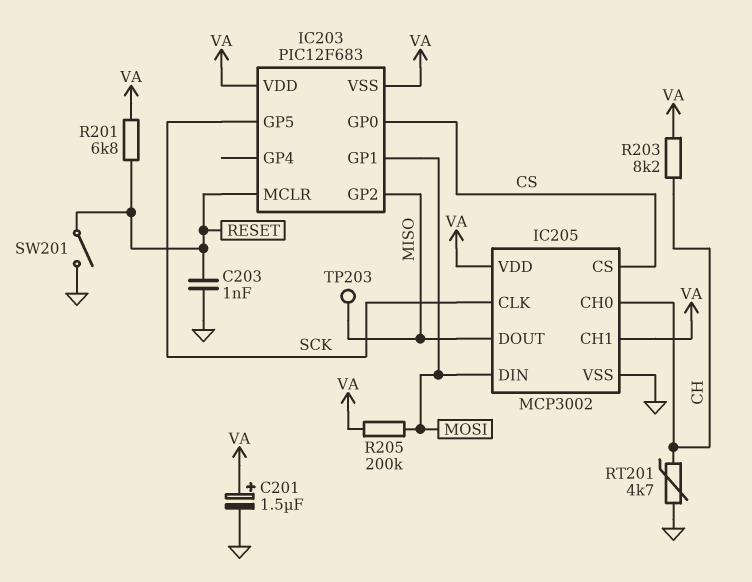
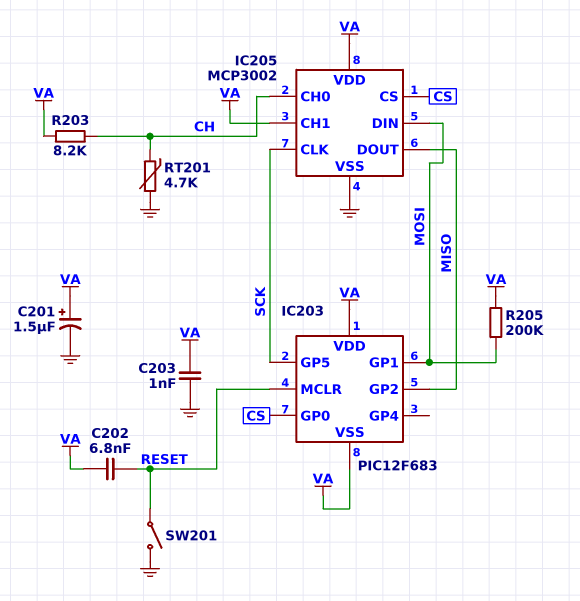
C202: none -> 6.8nF (RESET, VA)
C203: 1nF (GND, RESET) -> 1nF (GND, VA)
R201: 6.8k (RESET, VA) -> none
TP203: test point (MISO) -> none

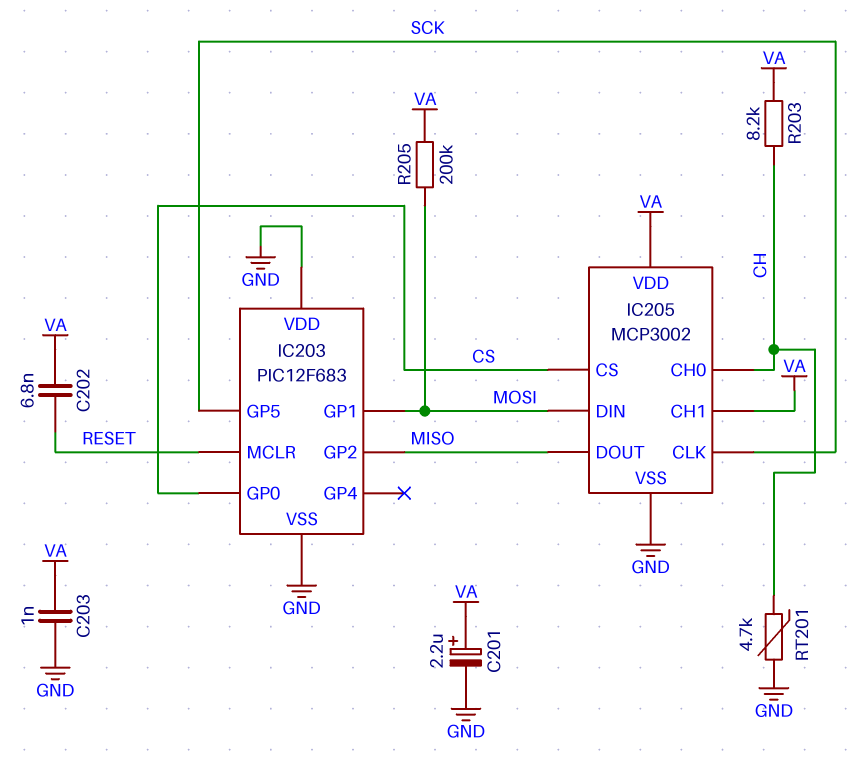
C201: 1.5uF (plus VA, minus GND) -> 2.2uF (plus VA, minus GND)
IC203 pin VDD: VA -> GND
IC203 pin VSS: VA -> GND
SW201: switch (GND, RESET) -> none

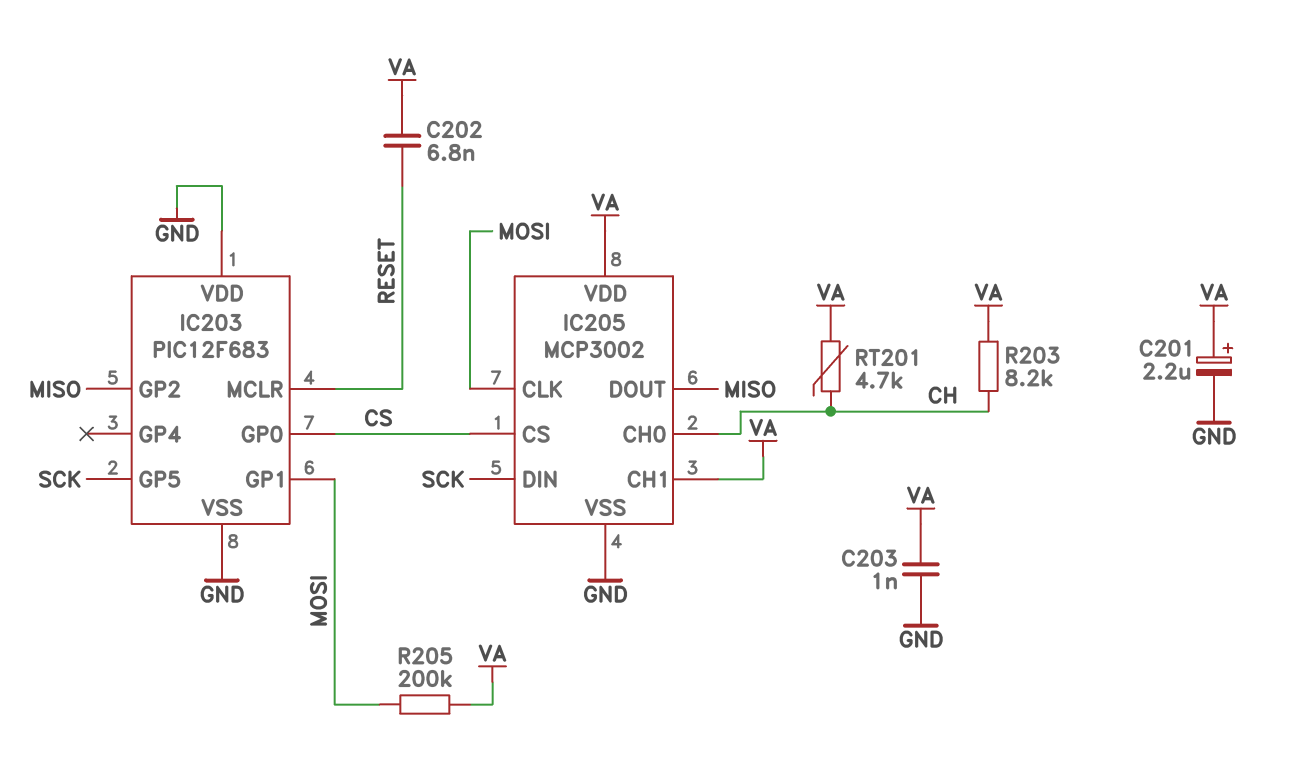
IC205 pin CLK: SCK -> MOSI
IC205 pin DIN: MOSI -> SCK
RT201: 4.7k (CH, GND) -> 4.7k (CH, VA)

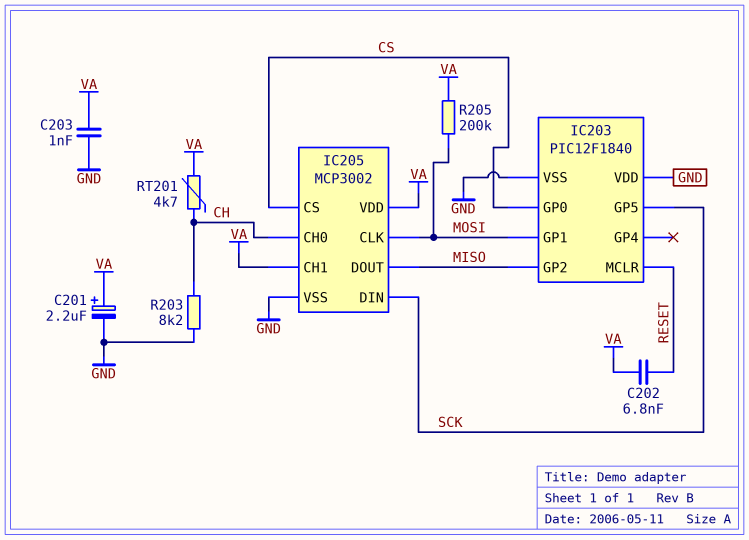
IC203: PIC12F683 -> PIC12F1840
R203: 8.2k (CH, VA) -> 8.2k (CH, GND)

